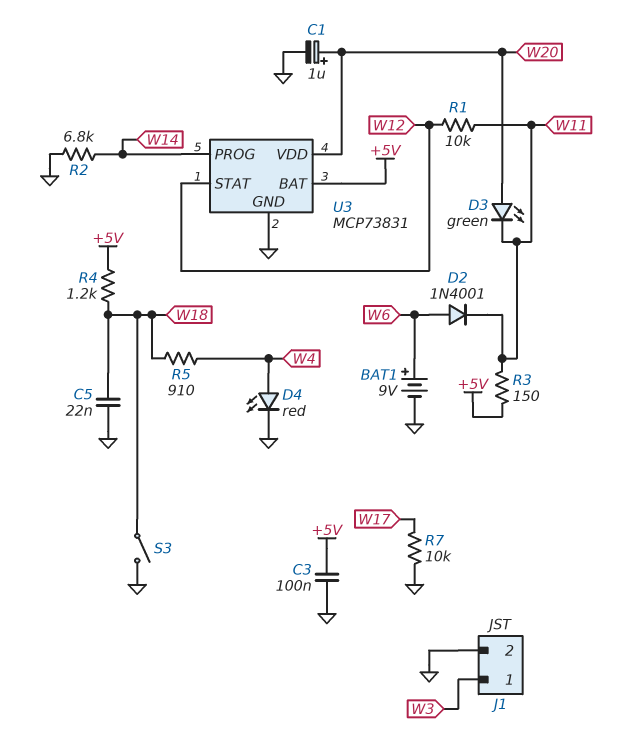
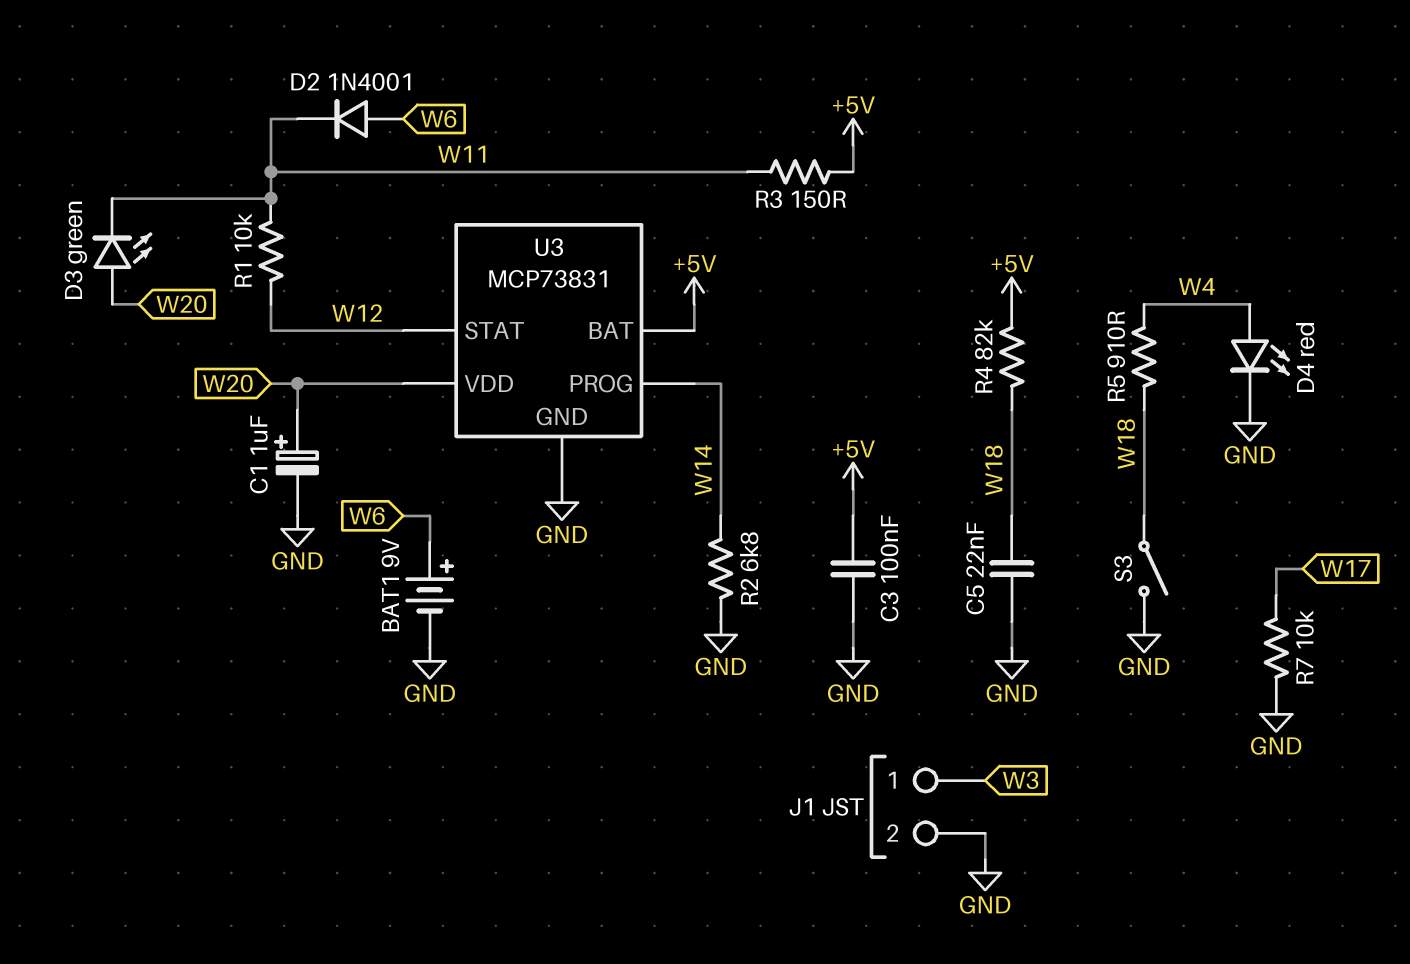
R4: 1.2k (+5V, W18) -> 82k (+5V, W18)

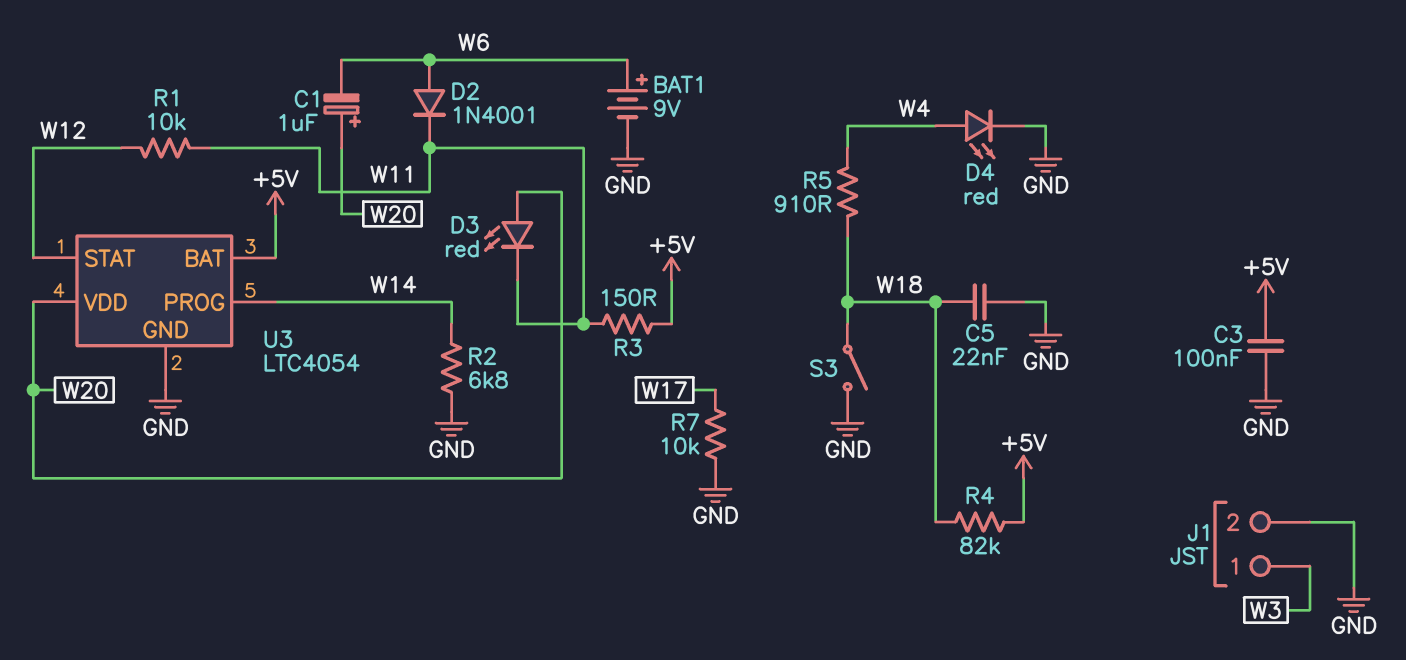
C1: 1uF (plus W20, minus GND) -> 1uF (plus W20, minus W6)
D3: LED green (A W20, K W11) -> LED red (A W20, K W11)
U3: MCP73831 -> LTC4054

